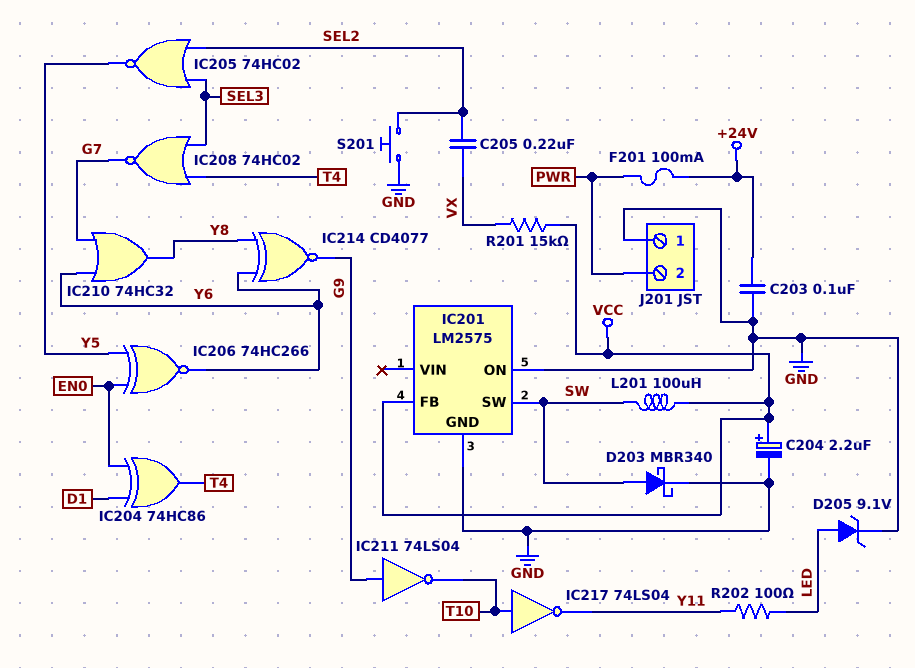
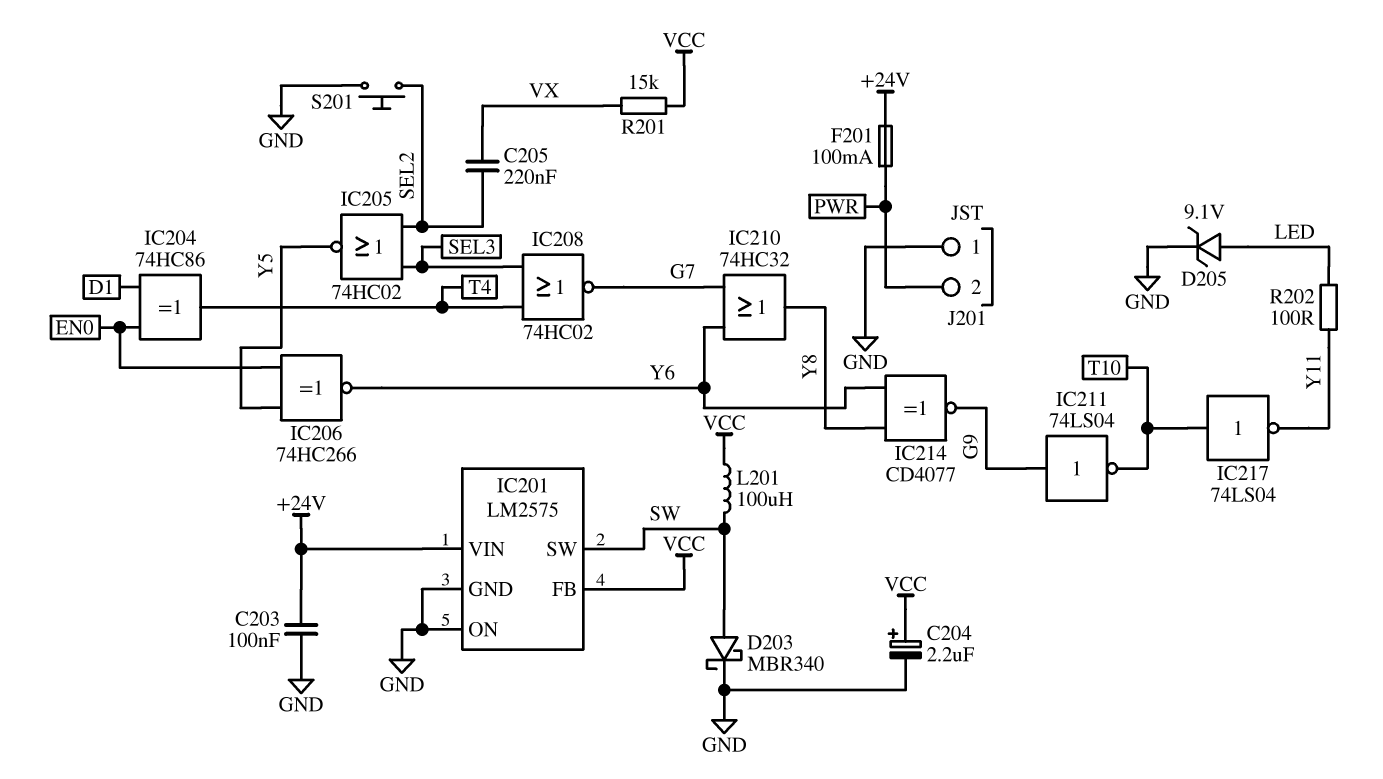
IC201 pin VIN: none -> +24V

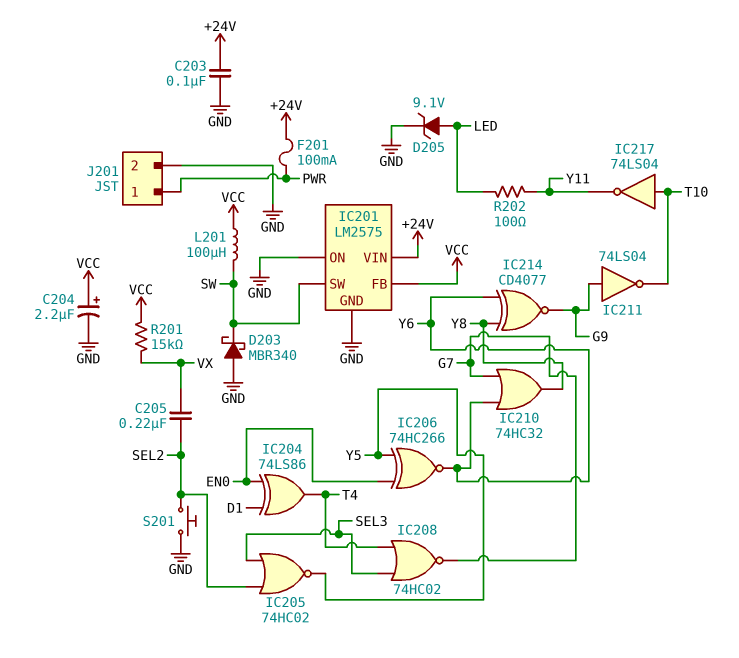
D203: schottky MBR340 (A SW, K GND) -> schottky MBR340 (A GND, K SW)
IC204: XOR 74HC86 (in D1, in EN0, out T4) -> XOR 74LS86 (in D1, in EN0, out T4)
J201 pin 1: GND -> PWR
J201 pin 2: PWR -> GND

